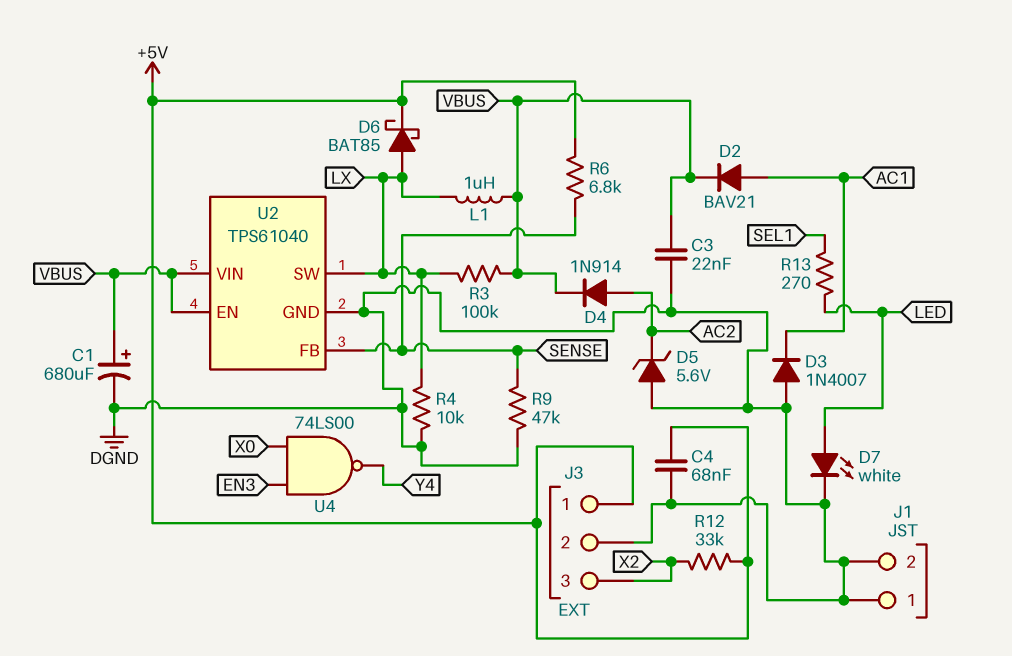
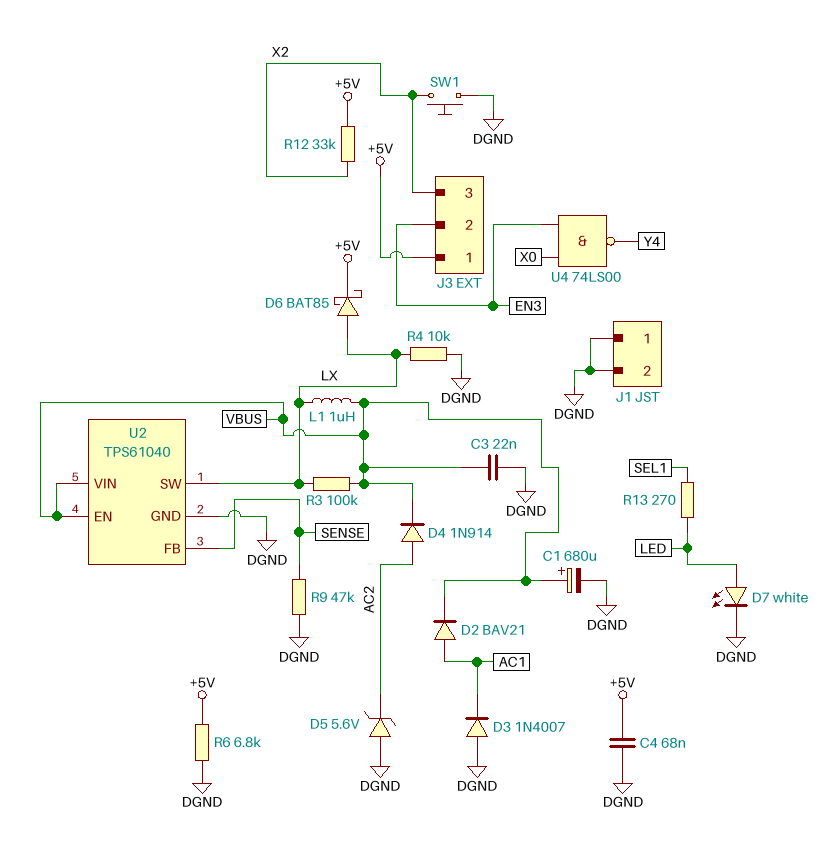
J3 pin 2: DGND -> EN3
R6: 6.8k (+5V, SENSE) -> 6.8k (+5V, DGND)
SW1: none -> button (DGND, X2)

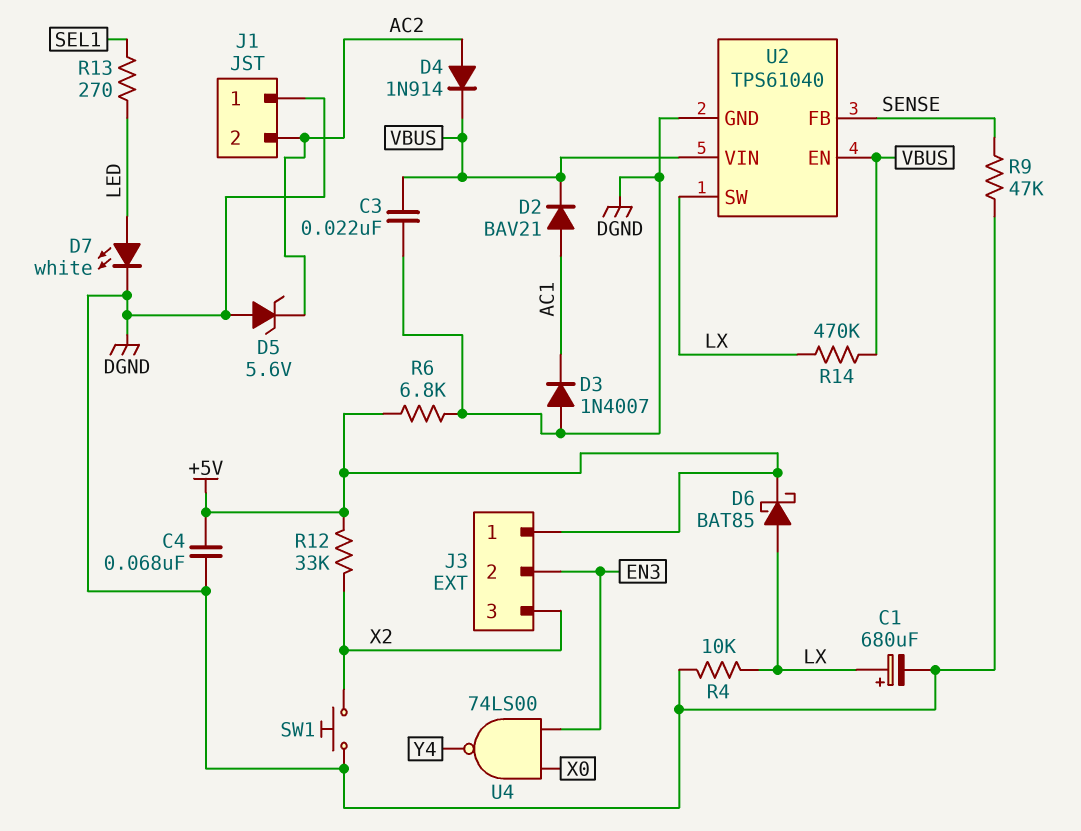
C1: 680uF (plus VBUS, minus DGND) -> 680uF (plus LX, minus DGND)
J1 pin 2: DGND -> AC2
L1: 1uH (LX, VBUS) -> none
R3: 100k (LX, VBUS) -> none
R14: none -> 470k (LX, VBUS)

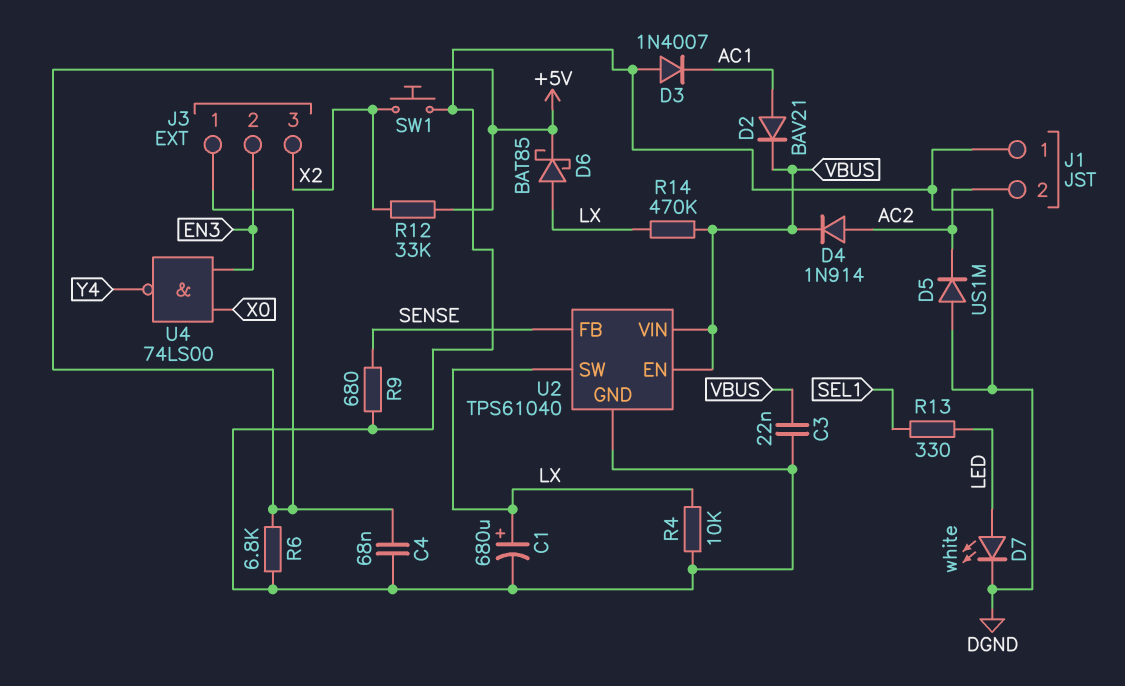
D5: zener 5.6V (A DGND, K AC2) -> diode US1M (A DGND, K AC2)
R9: 47k (DGND, SENSE) -> 680 (DGND, SENSE)
R13: 270 (LED, SEL1) -> 330 (LED, SEL1)

